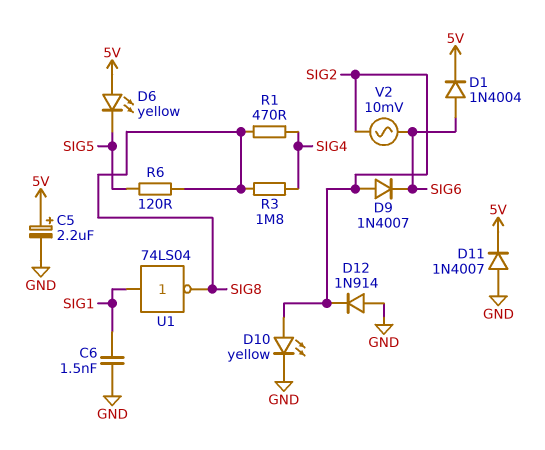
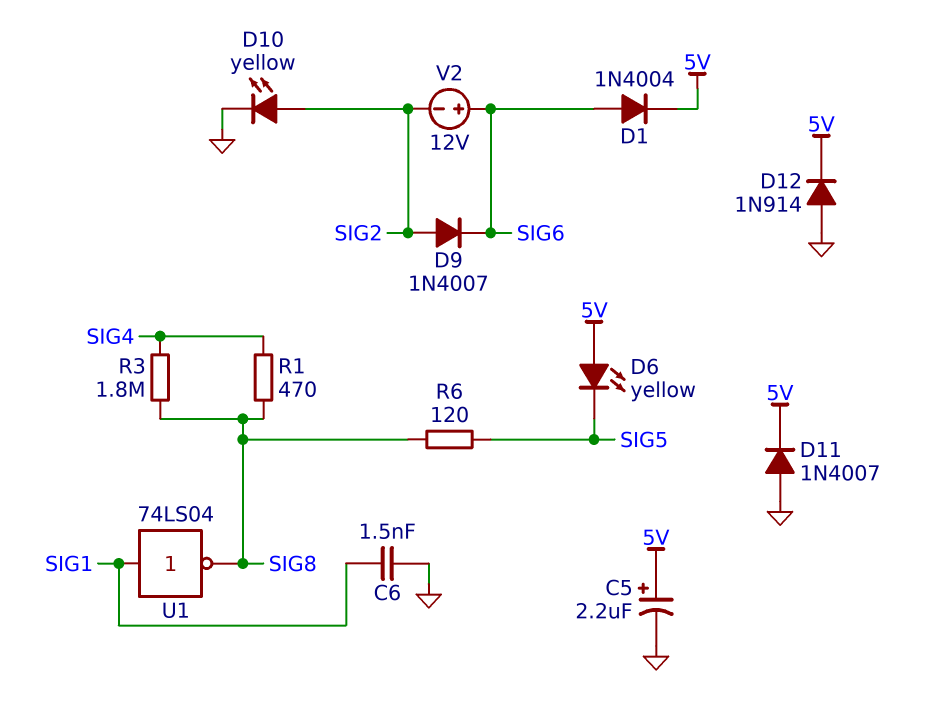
D12: diode 1N914 (A GND, K SIG2) -> diode 1N914 (A GND, K 5V)
V2: AC 10mV (SIG2, SIG6) -> 12V (plus SIG6, minus SIG2)

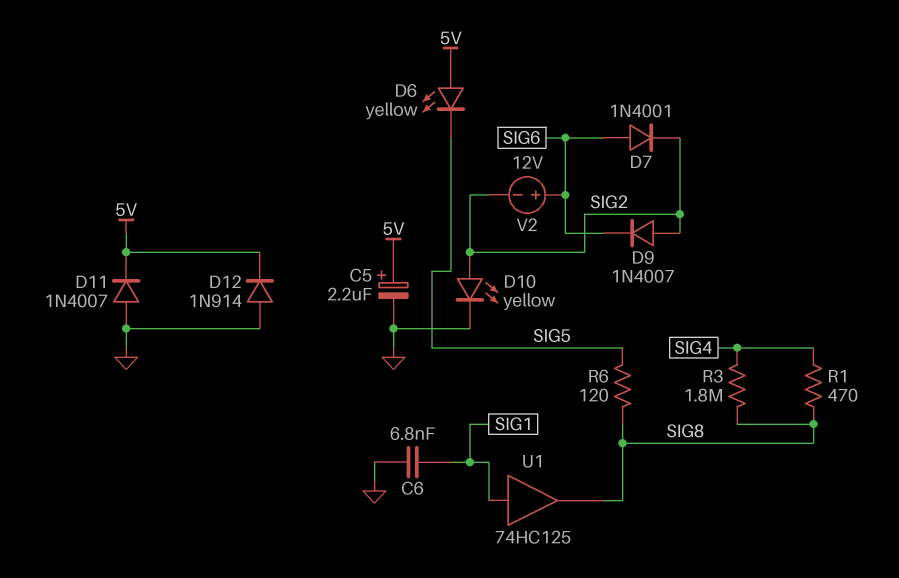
C6: 1.5nF (GND, SIG1) -> 6.8nF (GND, SIG1)
D1: diode 1N4004 (A SIG6, K 5V) -> none
D7: none -> diode 1N4001 (A SIG6, K SIG2)
U1: NOT 74LS04 (in SIG1, out SIG8) -> buffer 74HC125 (in SIG1, out SIG8)

